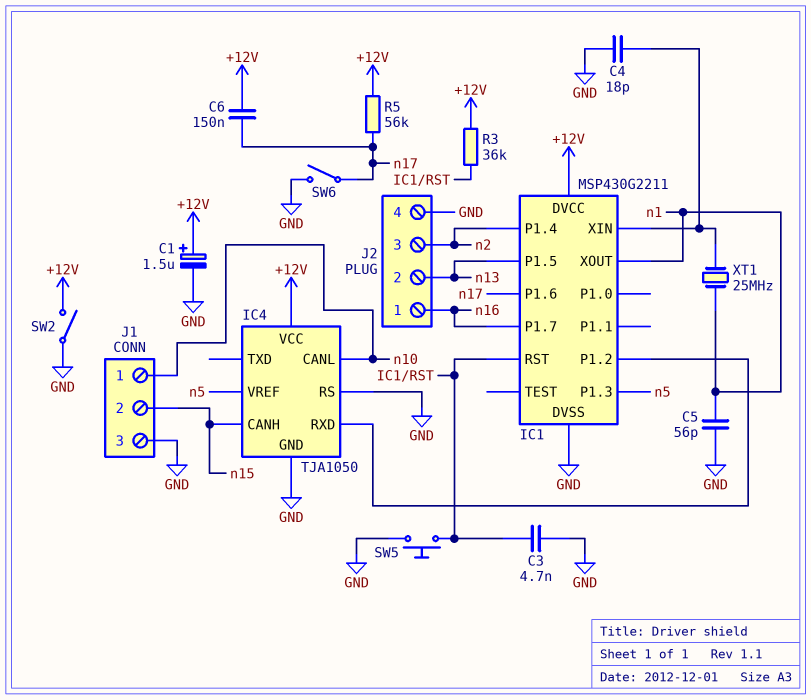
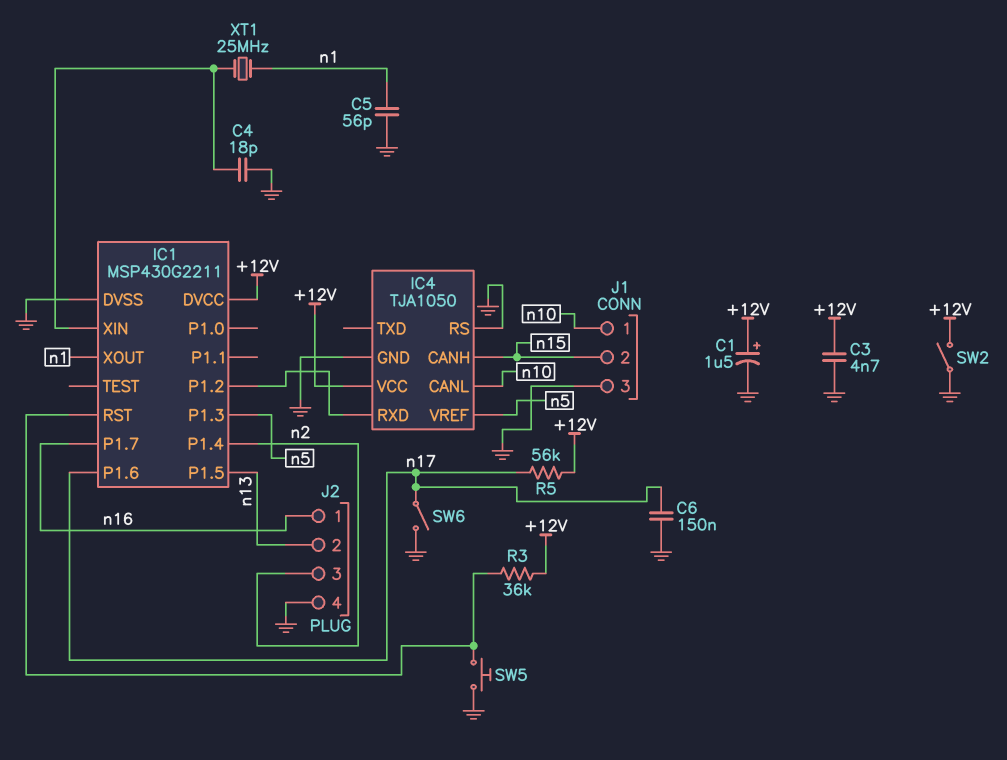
C3: 4.7nF (GND, IC1/RST) -> 4.7nF (+12V, GND)
C6: 150nF (+12V, n17) -> 150nF (GND, n17)

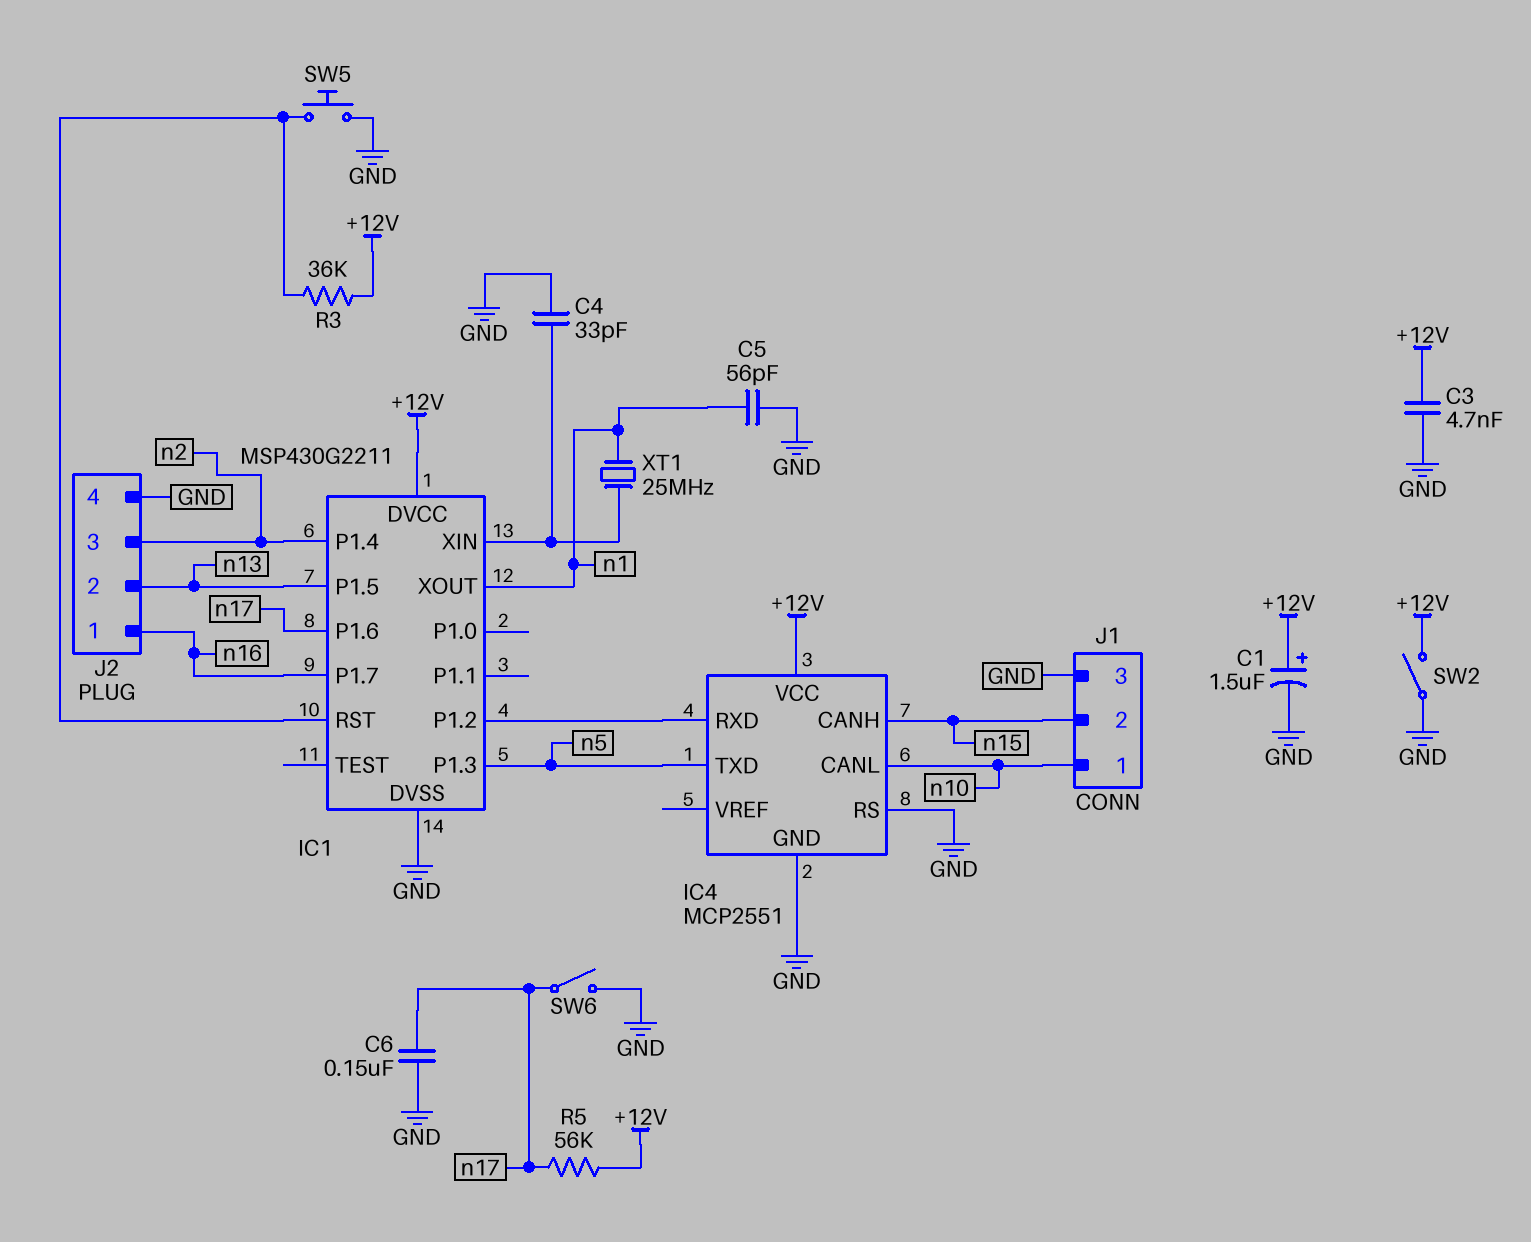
C4: 18pF (GND, IC1/XIN) -> 33pF (GND, IC1/XIN)
IC4: TJA1050 -> MCP2551
IC4 pin TXD: none -> n5
IC4 pin VREF: n5 -> none

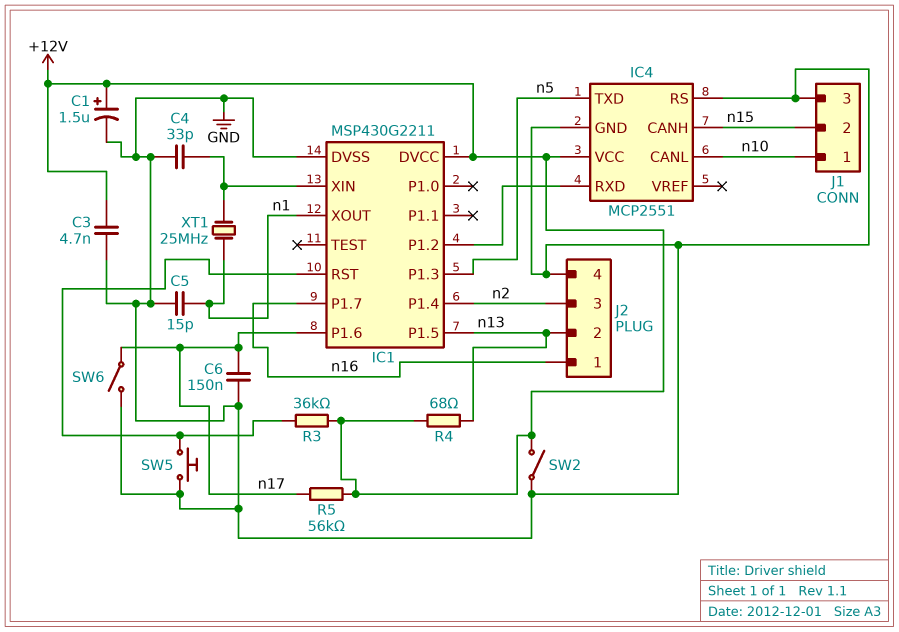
C5: 56pF (GND, n1) -> 15pF (GND, n1)
R4: none -> 68 (+12V, n13)

